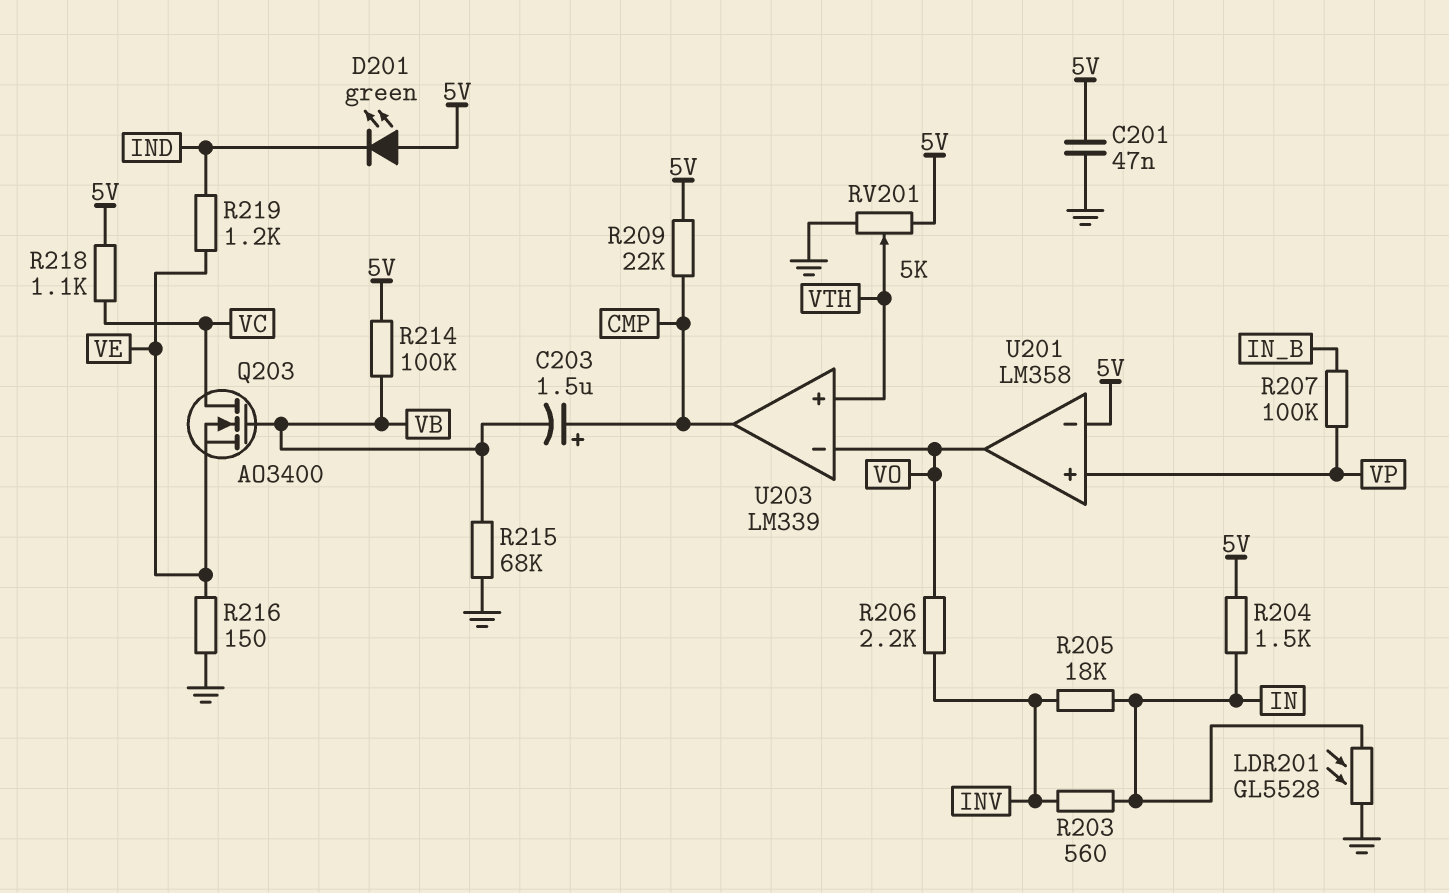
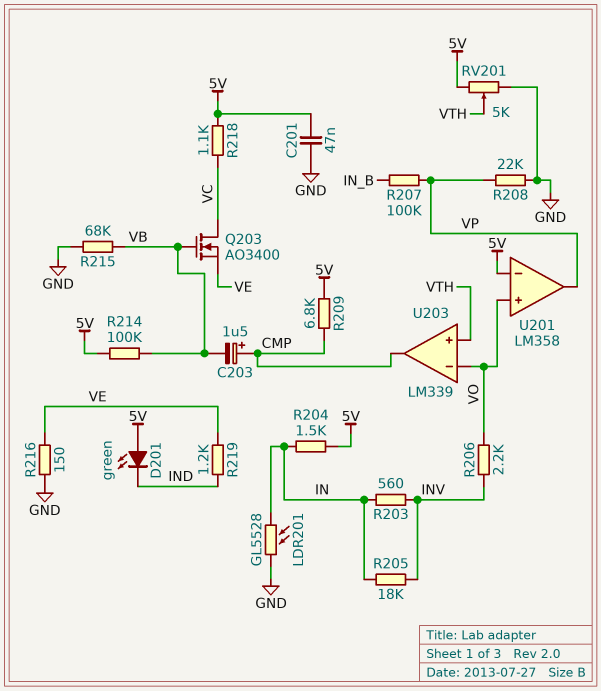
R208: none -> 22k (GND, VP)
R209: 22k (5V, CMP) -> 6.8k (5V, CMP)
U201 pin in+: VP -> VO
U201 pin out: VO -> VP

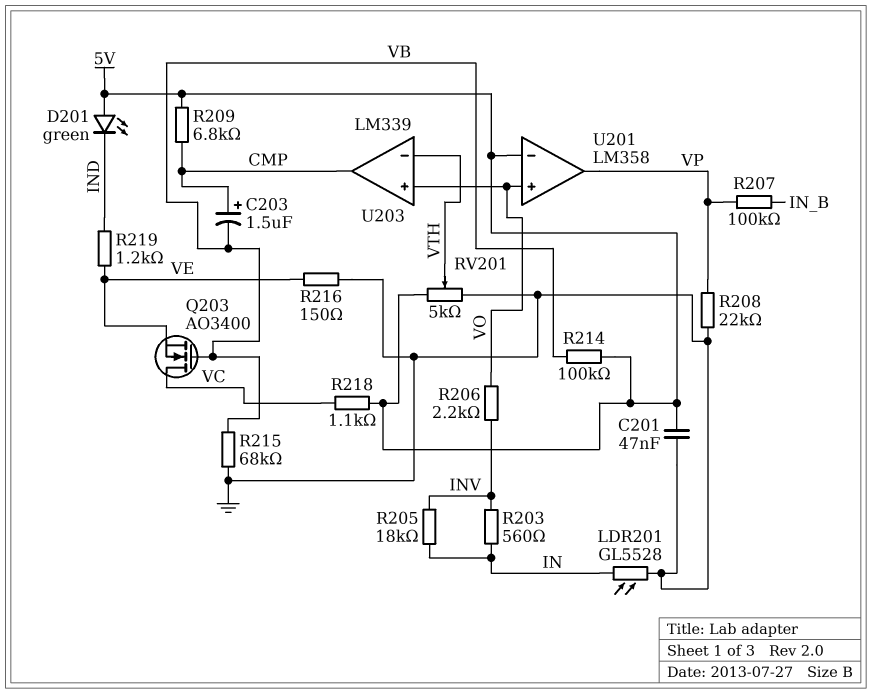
R204: 1.5k (5V, IN) -> none
U203 pin in+: VTH -> VO
U203 pin in-: VO -> VTH

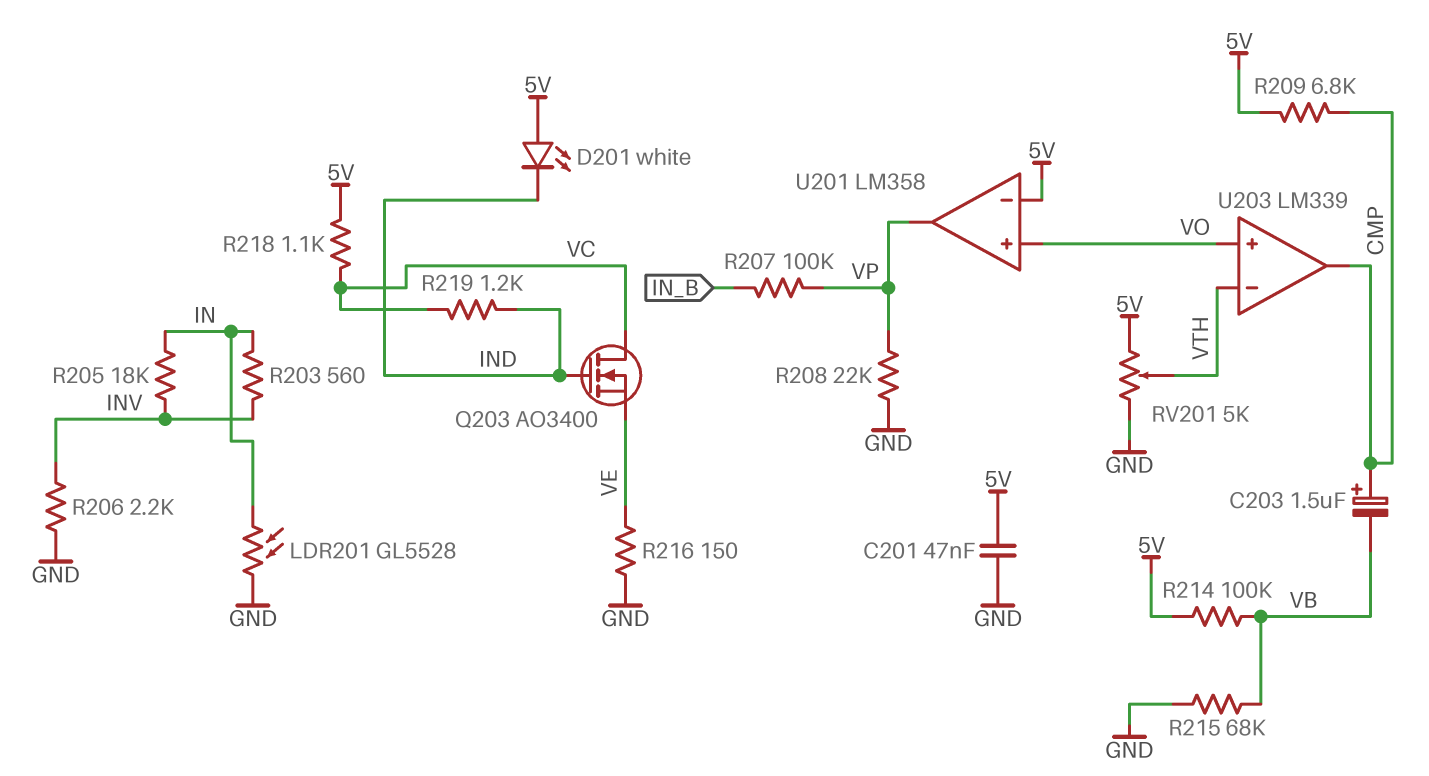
D201: LED green (A 5V, K IND) -> LED white (A 5V, K IND)
Q203: NMOS AO3400 (G VB, D VC, S VE) -> NMOS AO3400 (G IND, D VC, S VE)
R206: 2.2k (INV, VO) -> 2.2k (GND, INV)
R219: 1.2k (IND, VE) -> 1.2k (IND, VC)

